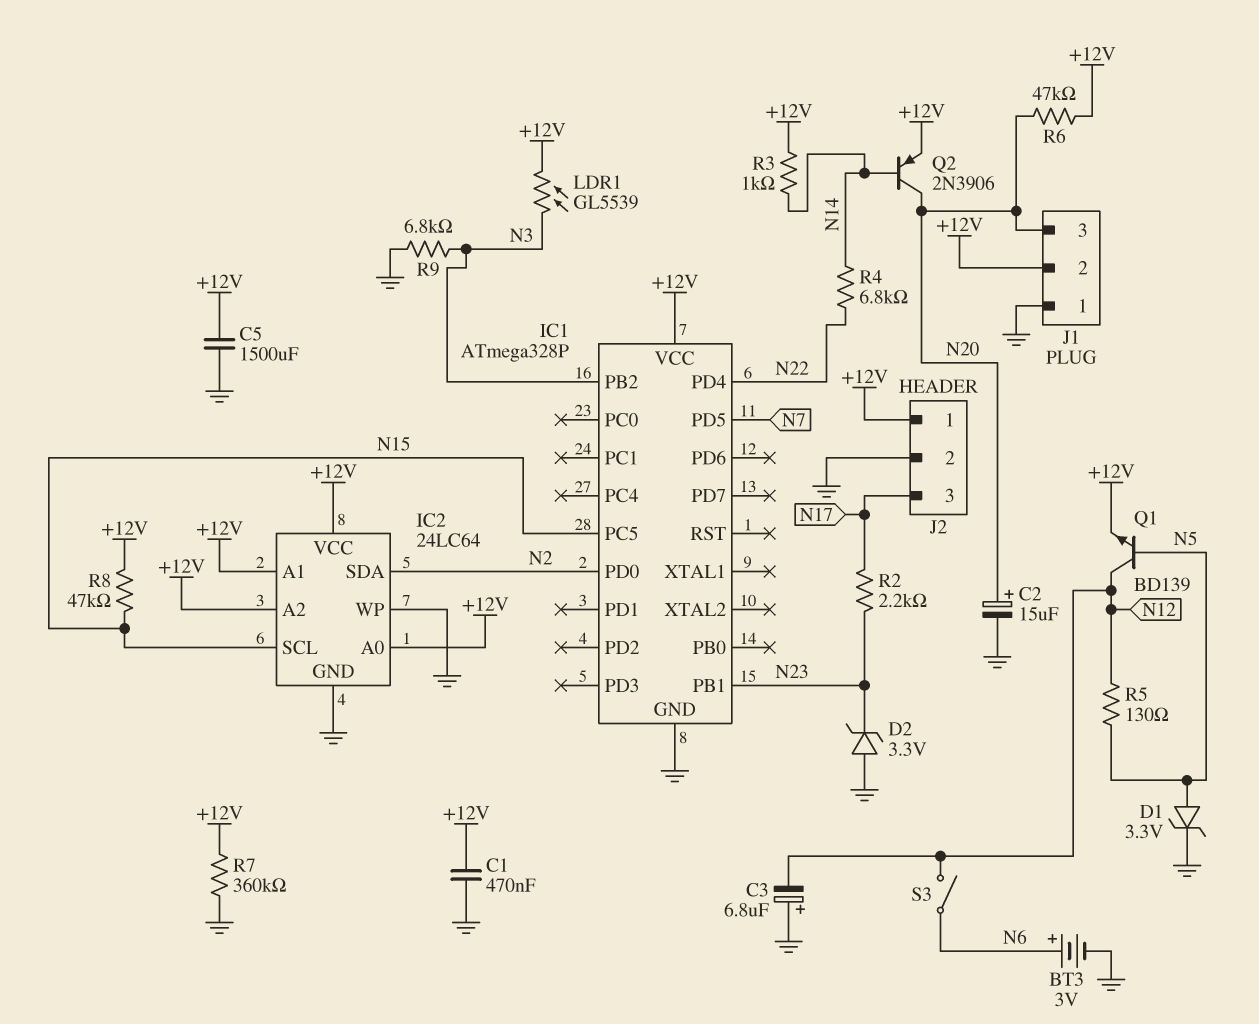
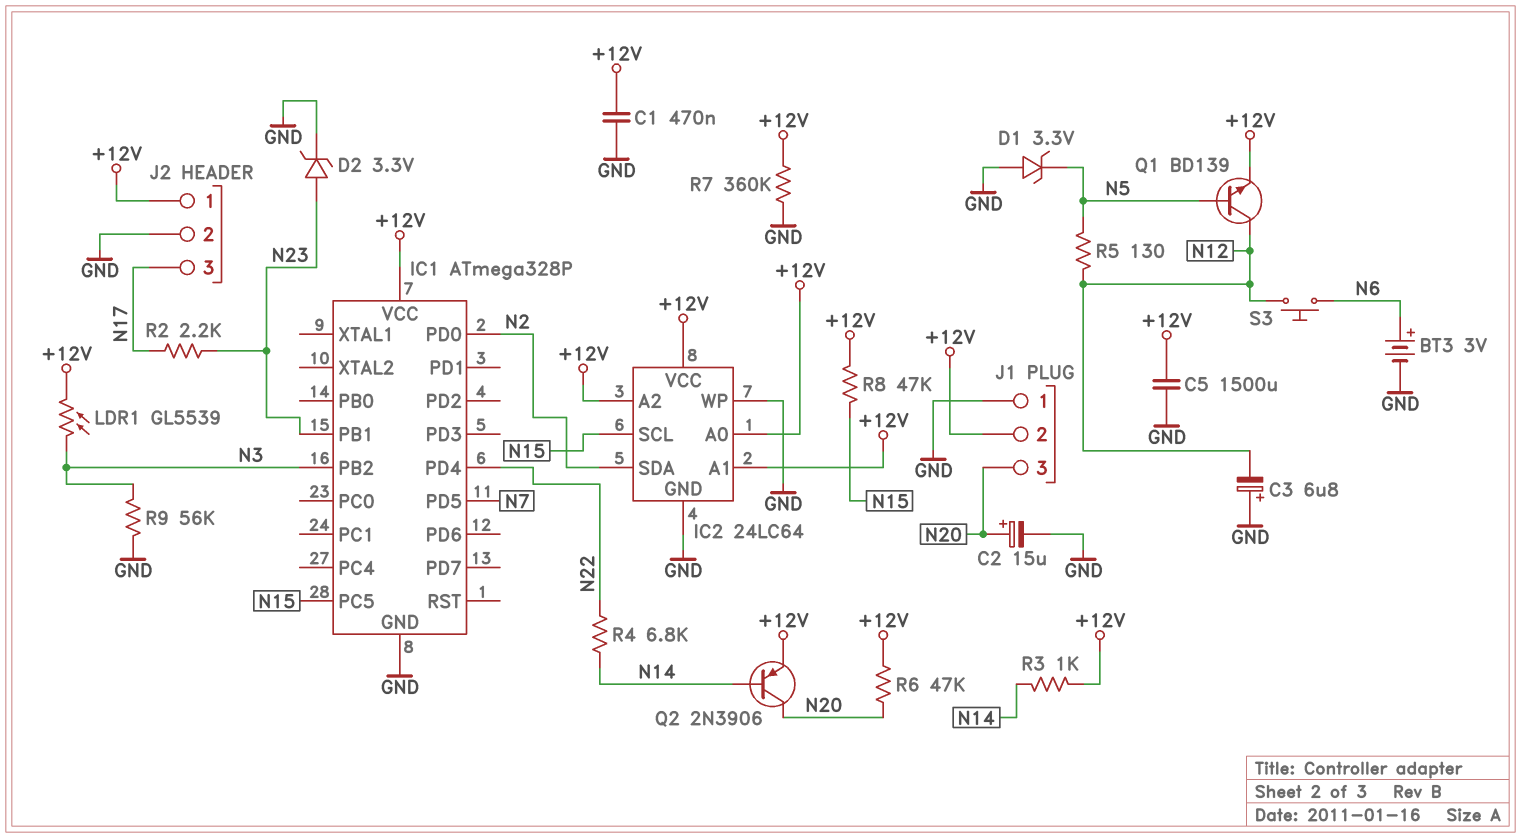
D1: zener 3.3V (A N5, K GND) -> zener 3.3V (A GND, K N5)
D2: zener 3.3V (A GND, K N23) -> zener 3.3V (A N23, K GND)
R9: 6.8k (GND, N3) -> 56k (GND, N3)
S3: switch (N6, N12) -> button (N6, N12)

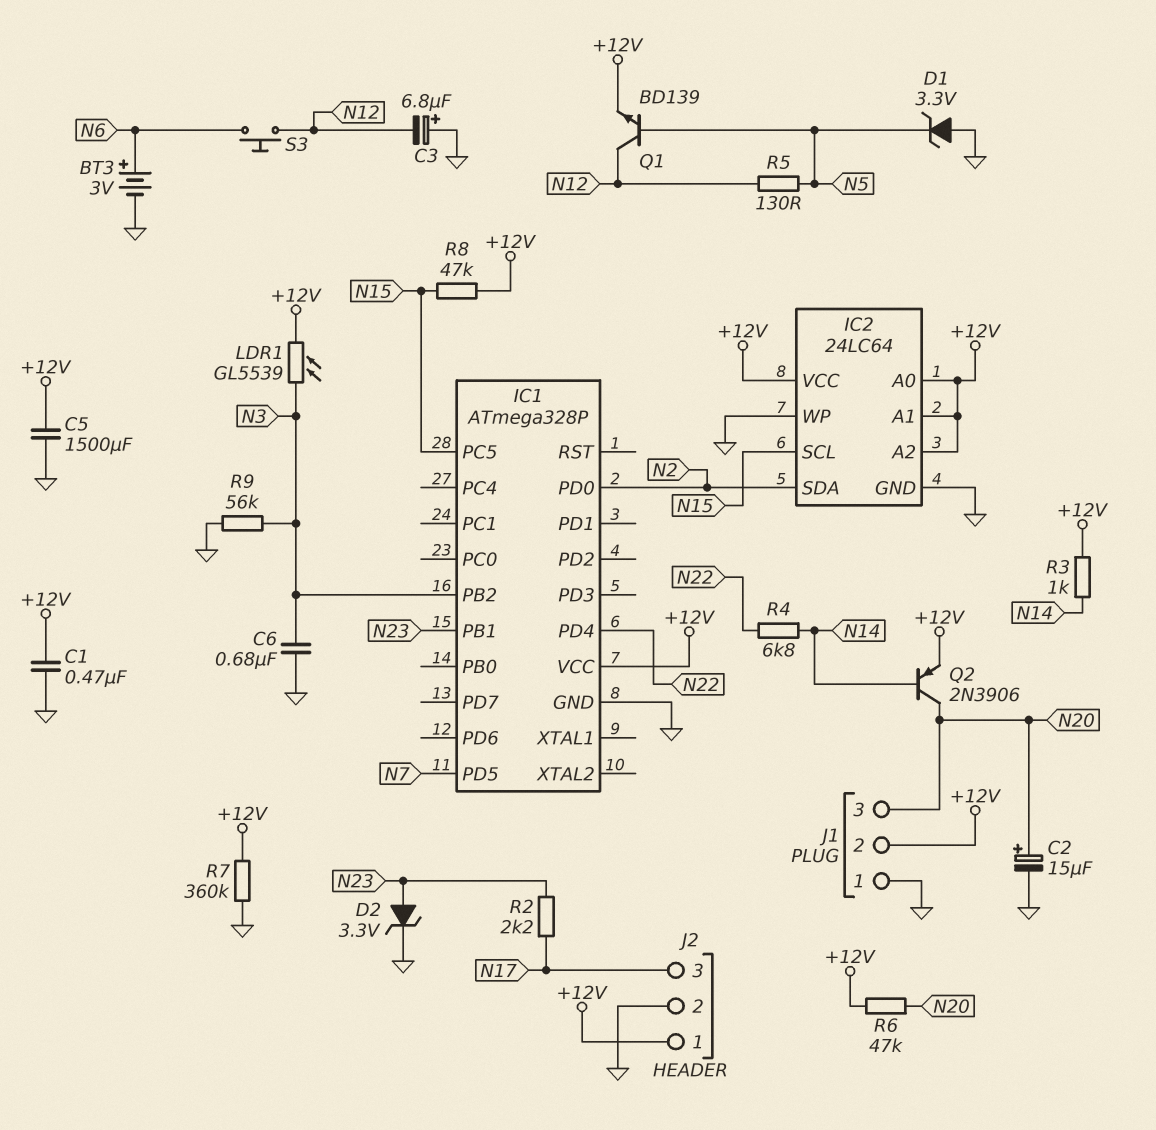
C6: none -> 680nF (GND, N3)

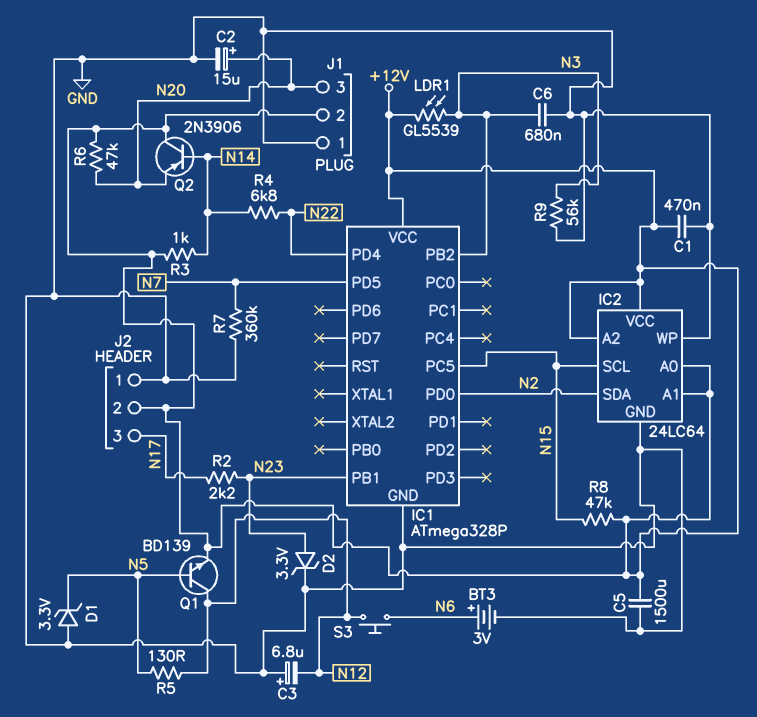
J2 pin 1: +12V -> GND
J2 pin 2: GND -> +12V
Q2: PNP 2N3906 (B N14, C N20, E +12V) -> PNP 2N3906 (B N14, C +12V, E N20)
R7: 360k (+12V, GND) -> 360k (GND, N7)

